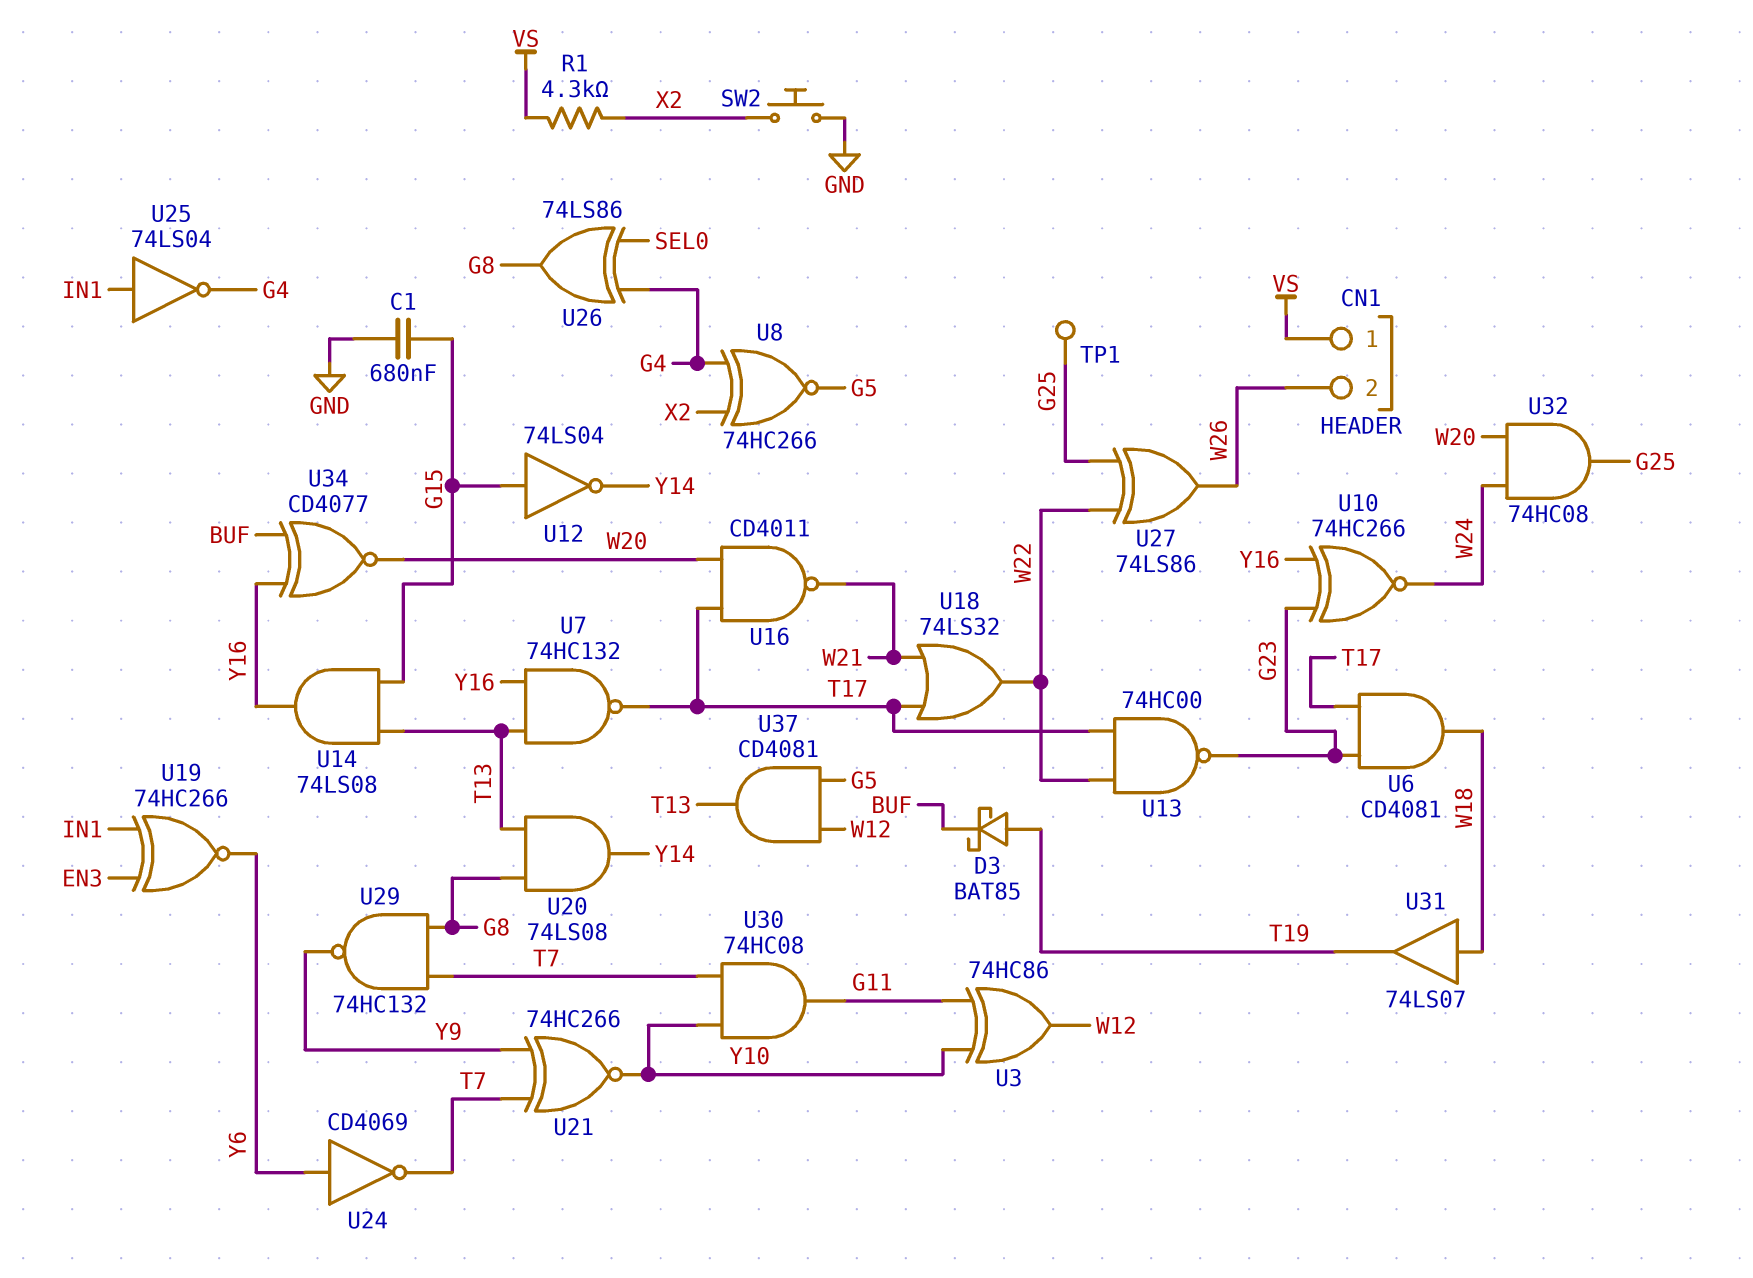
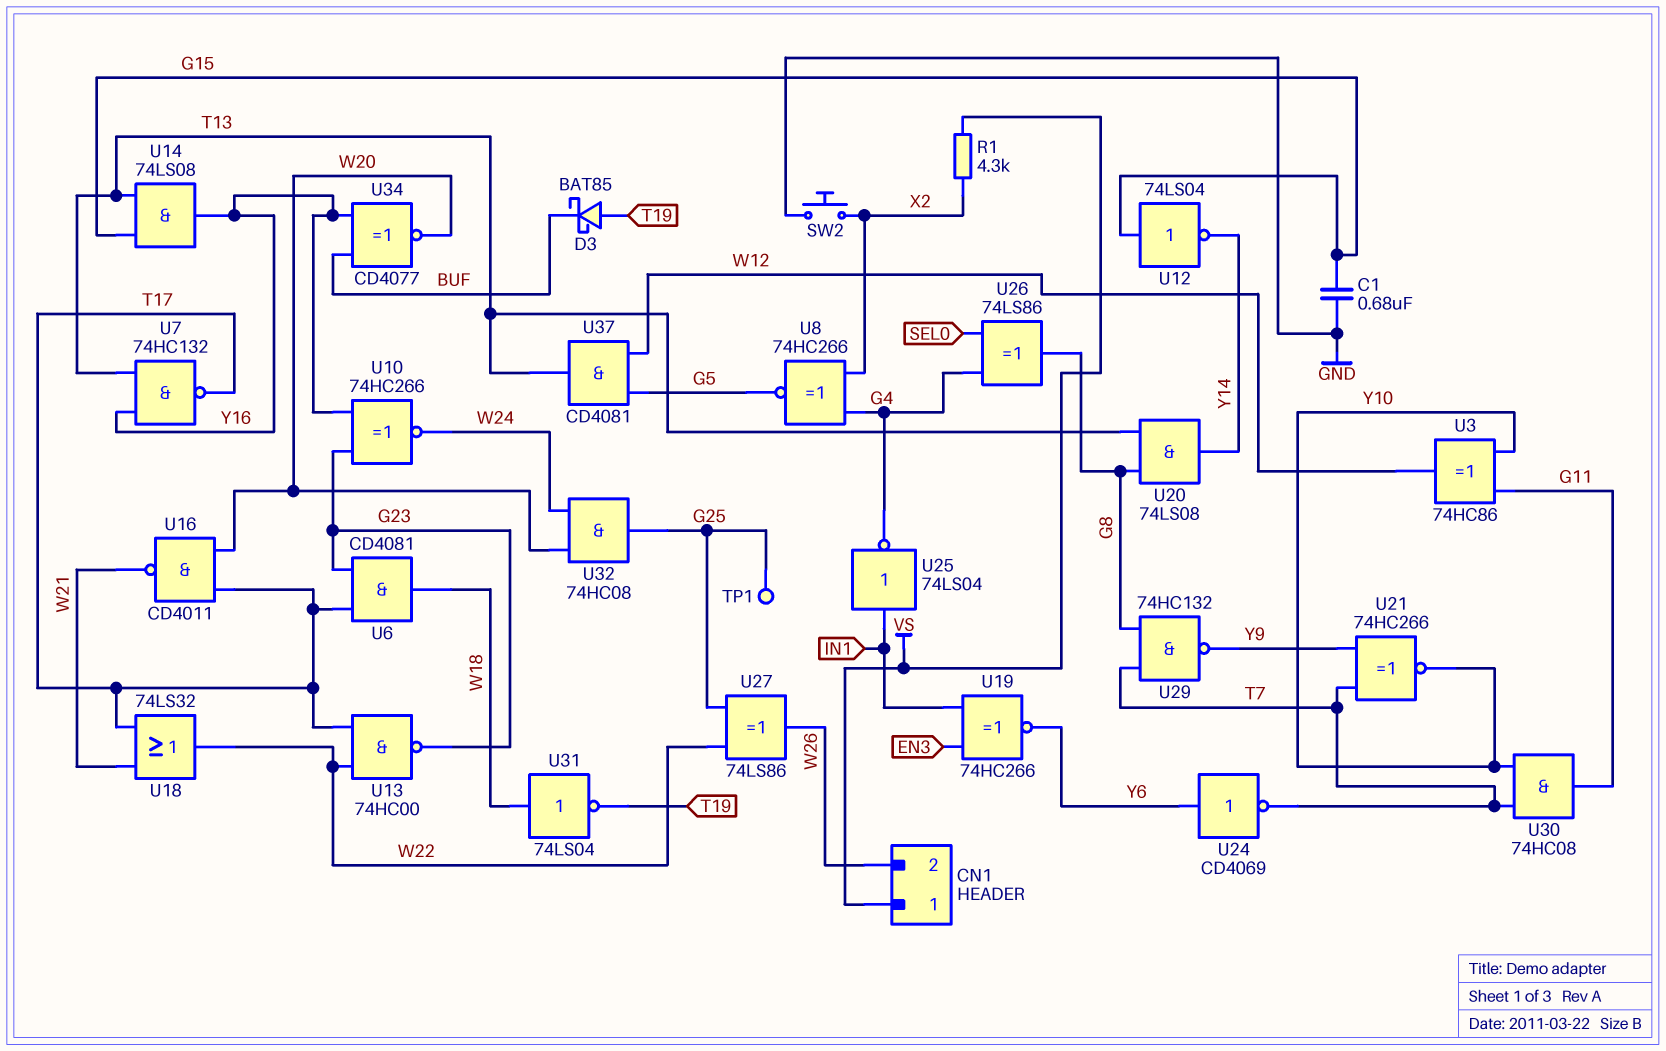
U31: buffer 74LS07 (in W18, out T19) -> NOT 74LS04 (in W18, out T19)

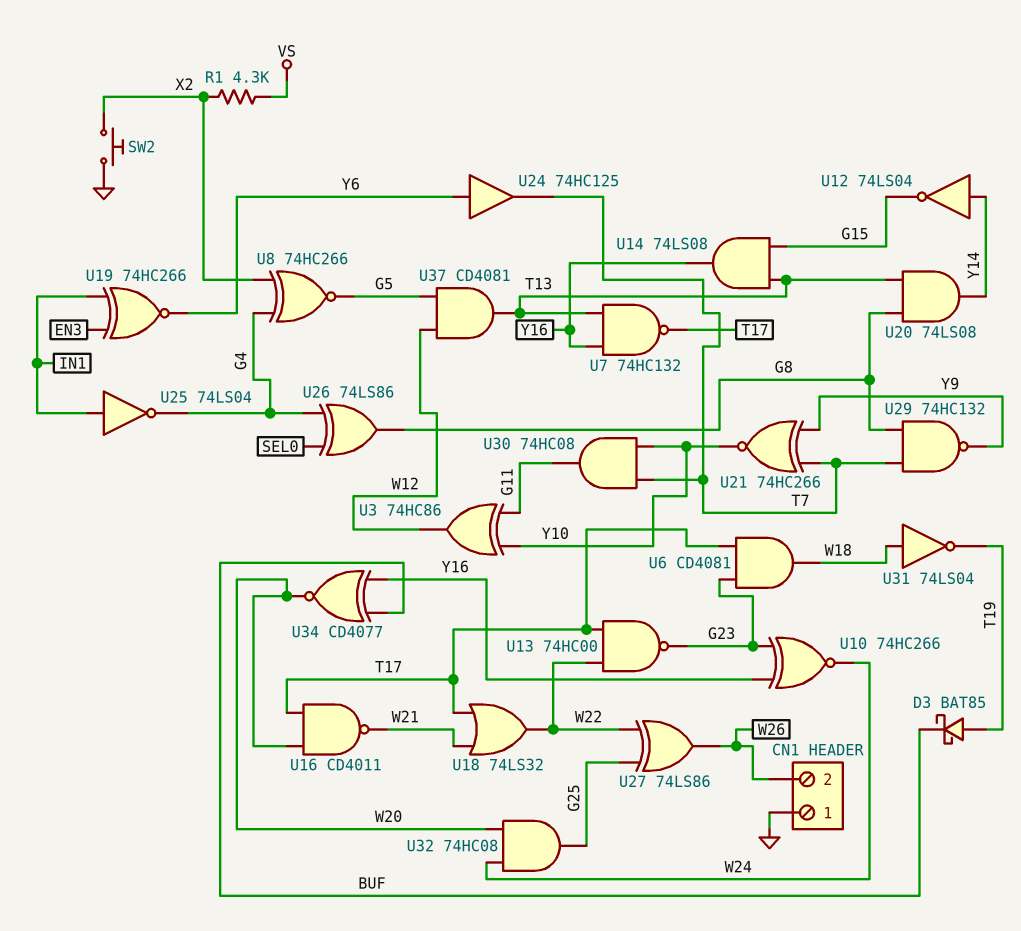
C1: 680nF (G15, GND) -> none
CN1 pin 1: VS -> GND
TP1: test point (G25) -> none
U12: NOT 74LS04 (in G15, out Y14) -> NOT 74LS04 (in Y14, out G15)
U24: NOT CD4069 (in Y6, out T7) -> buffer 74HC125 (in Y6, out T7)

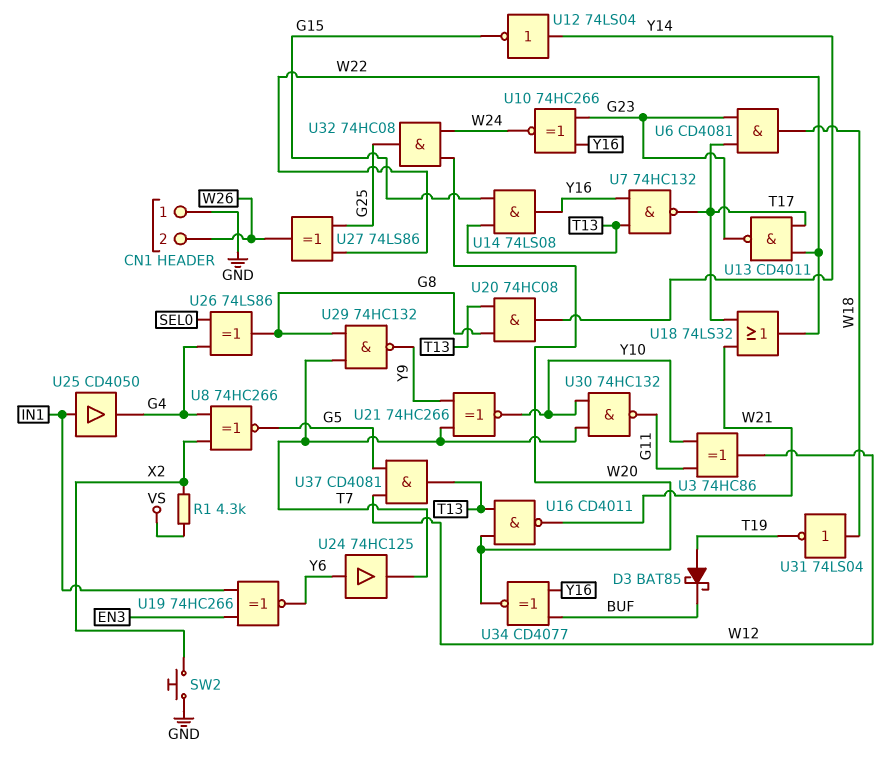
U13: NAND 74HC00 (in T17, in W22, out G23) -> NAND CD4011 (in T17, in W22, out G23)
U16: NAND CD4011 (in T17, in W20, out W21) -> NAND CD4011 (in T13, in W20, out W21)
U20: AND 74LS08 (in G8, in T13, out Y14) -> AND 74HC08 (in G8, in T13, out Y14)
U25: NOT 74LS04 (in IN1, out G4) -> buffer CD4050 (in IN1, out G4)
U30: AND 74HC08 (in T7, in Y10, out G11) -> NAND 74HC132 (in T7, in Y10, out G11)

